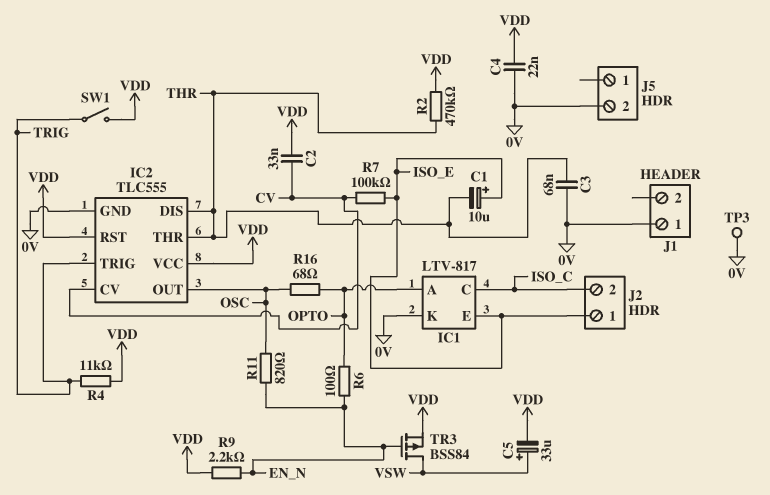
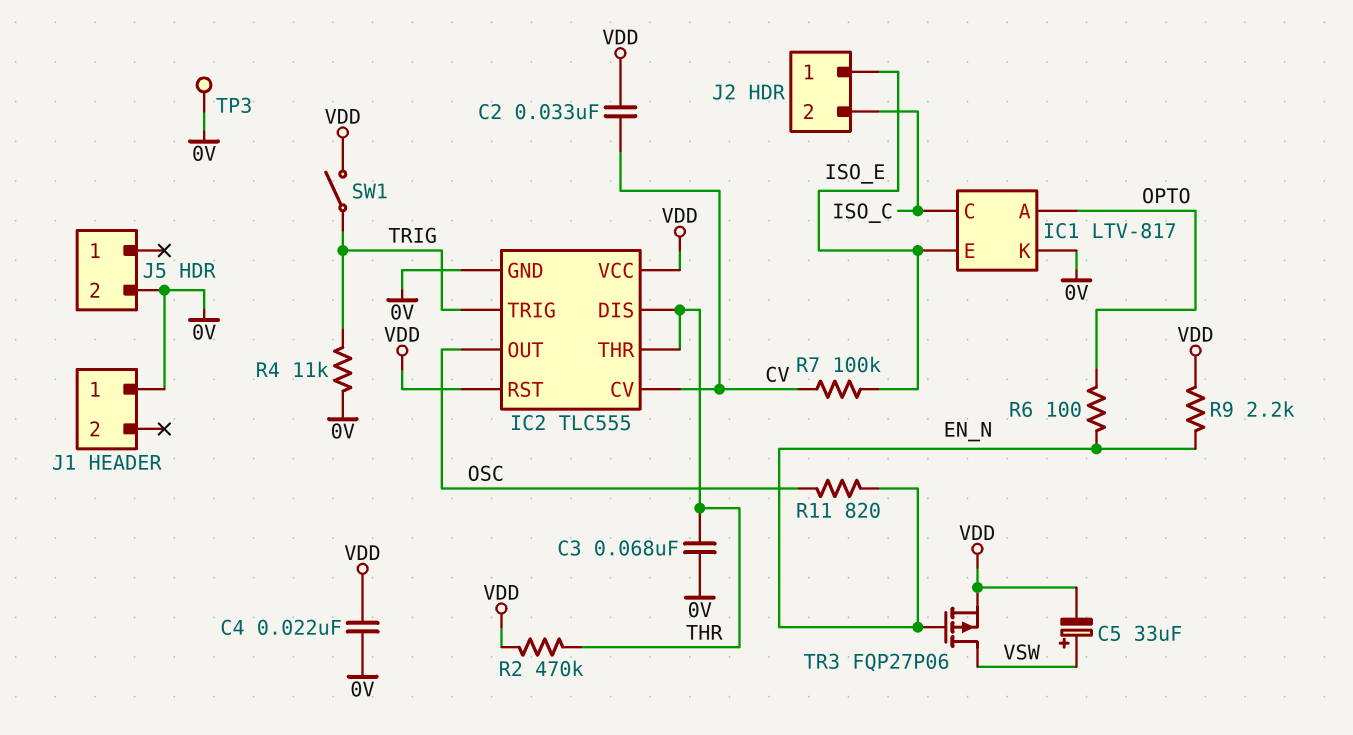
C1: 10uF (plus ISO_E, minus THR) -> none
R4: 11k (TRIG, VDD) -> 11k (0V, TRIG)
R16: 68 (OPTO, OSC) -> none
TR3: PMOS BSS84 (G EN_N, D VSW, S VDD) -> PMOS FQP27P06 (G EN_N, D VSW, S VDD)

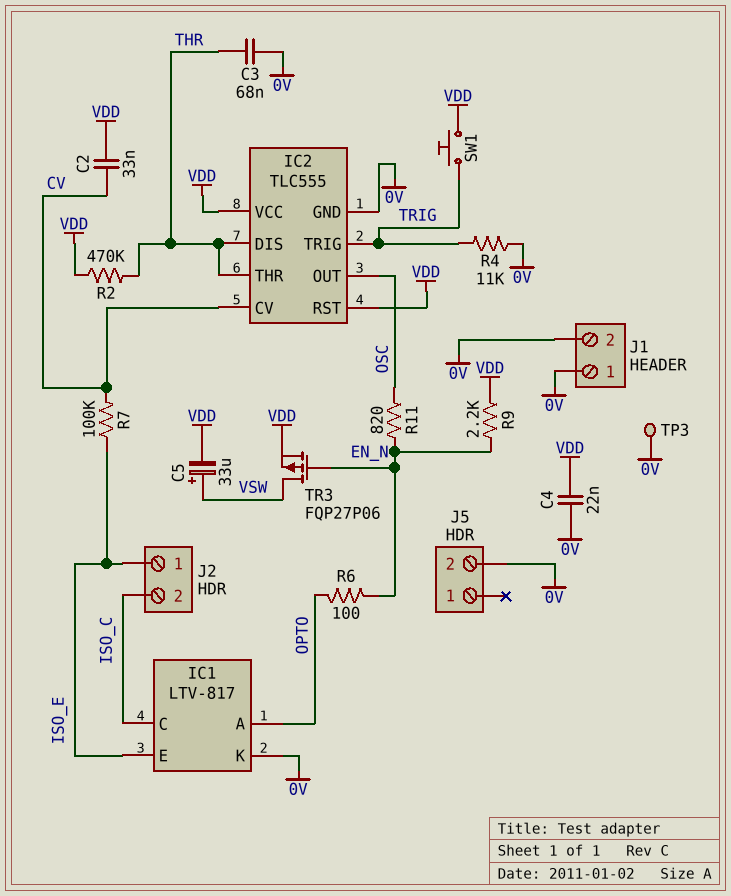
J1 pin 2: none -> 0V
SW1: switch (TRIG, VDD) -> button (TRIG, VDD)

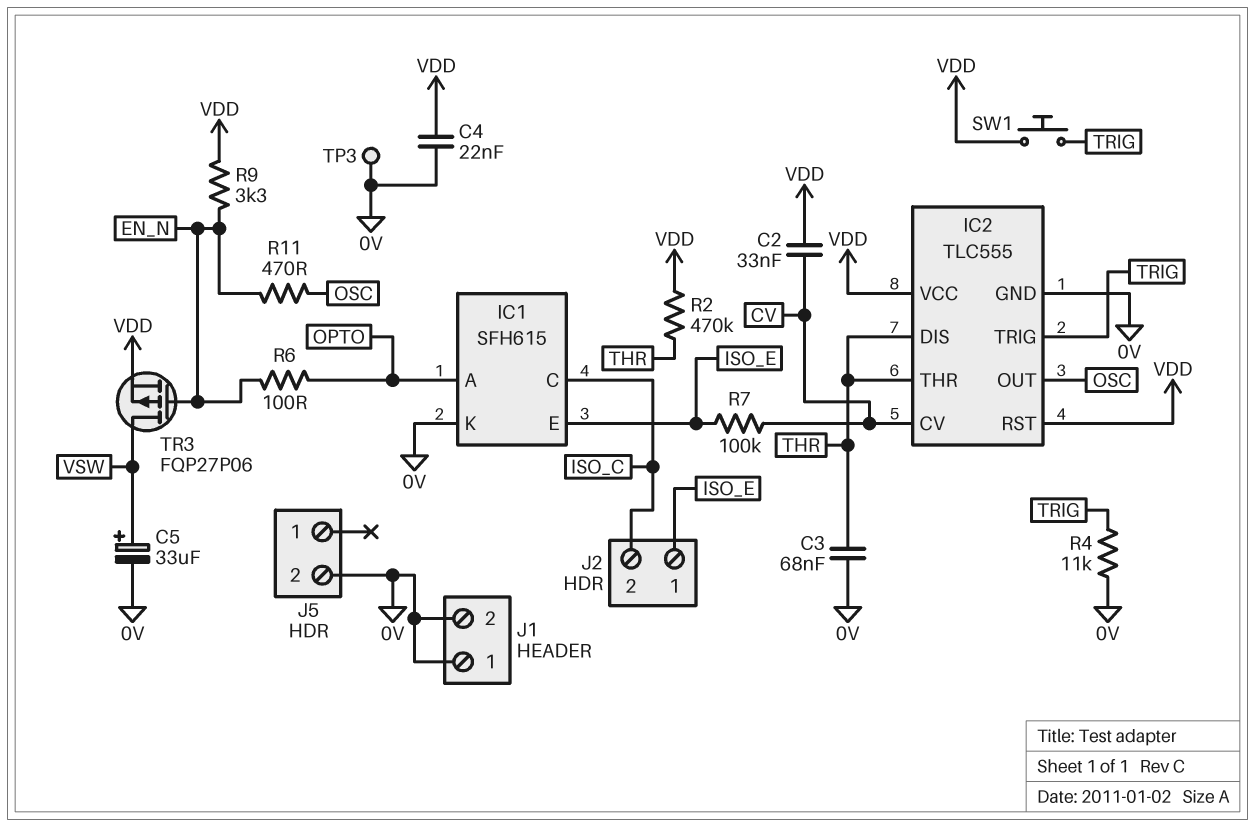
C5: 33uF (plus VSW, minus VDD) -> 33uF (plus VSW, minus 0V)
IC1: LTV-817 -> SFH615
R9: 2.2k (EN_N, VDD) -> 3.3k (EN_N, VDD)
R11: 820 (EN_N, OSC) -> 470 (EN_N, OSC)

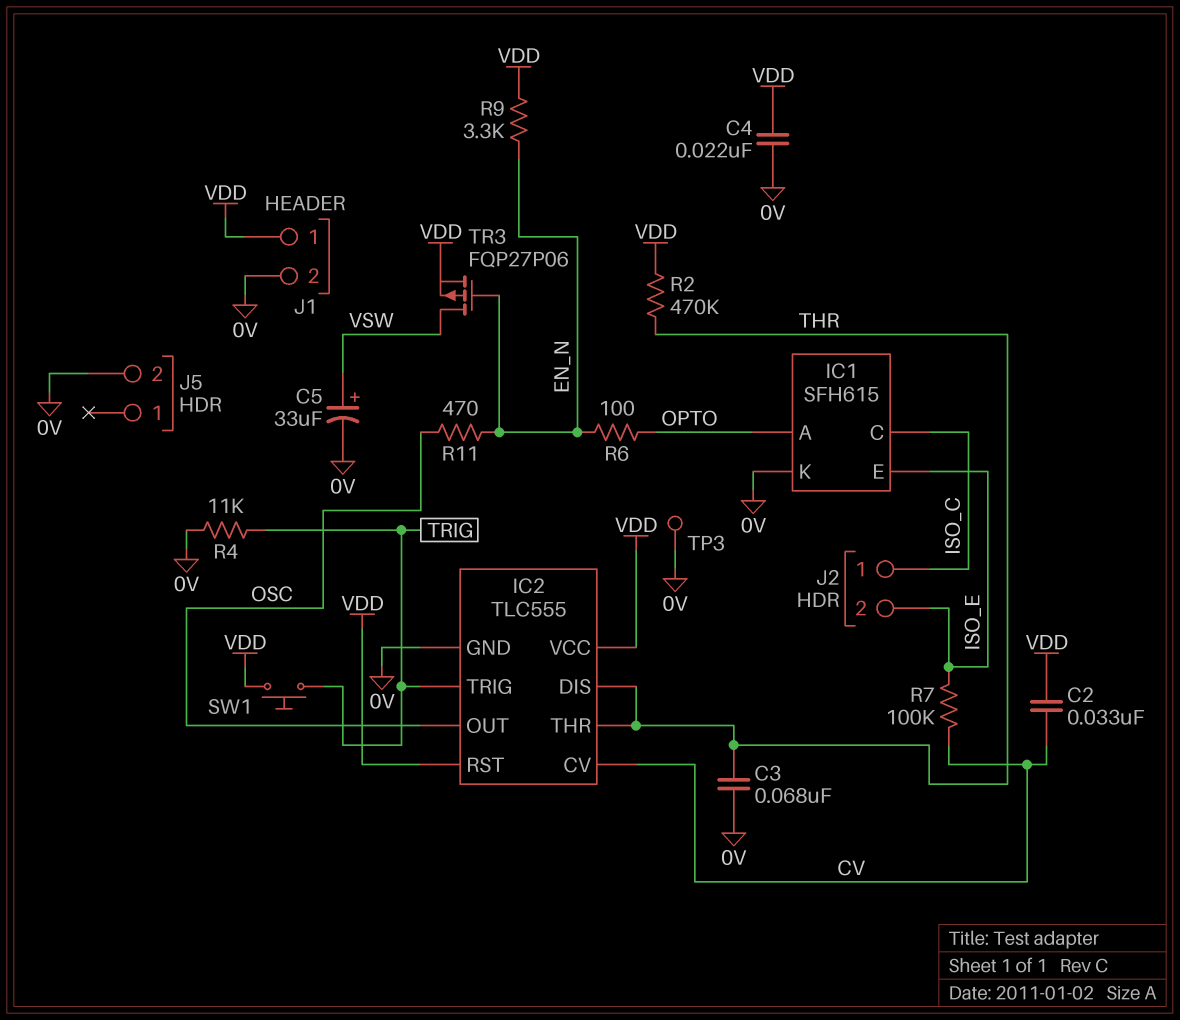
J1 pin 1: 0V -> VDD
J2 pin 1: ISO_E -> ISO_C
J2 pin 2: ISO_C -> ISO_E

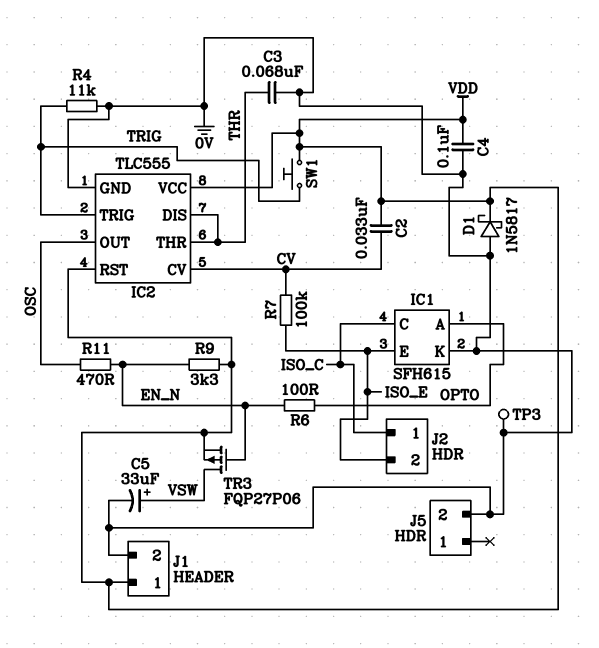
C4: 22nF (0V, VDD) -> 100nF (0V, VDD)
D1: none -> schottky 1N5817 (A 0V, K VDD)
R2: 470k (THR, VDD) -> none

